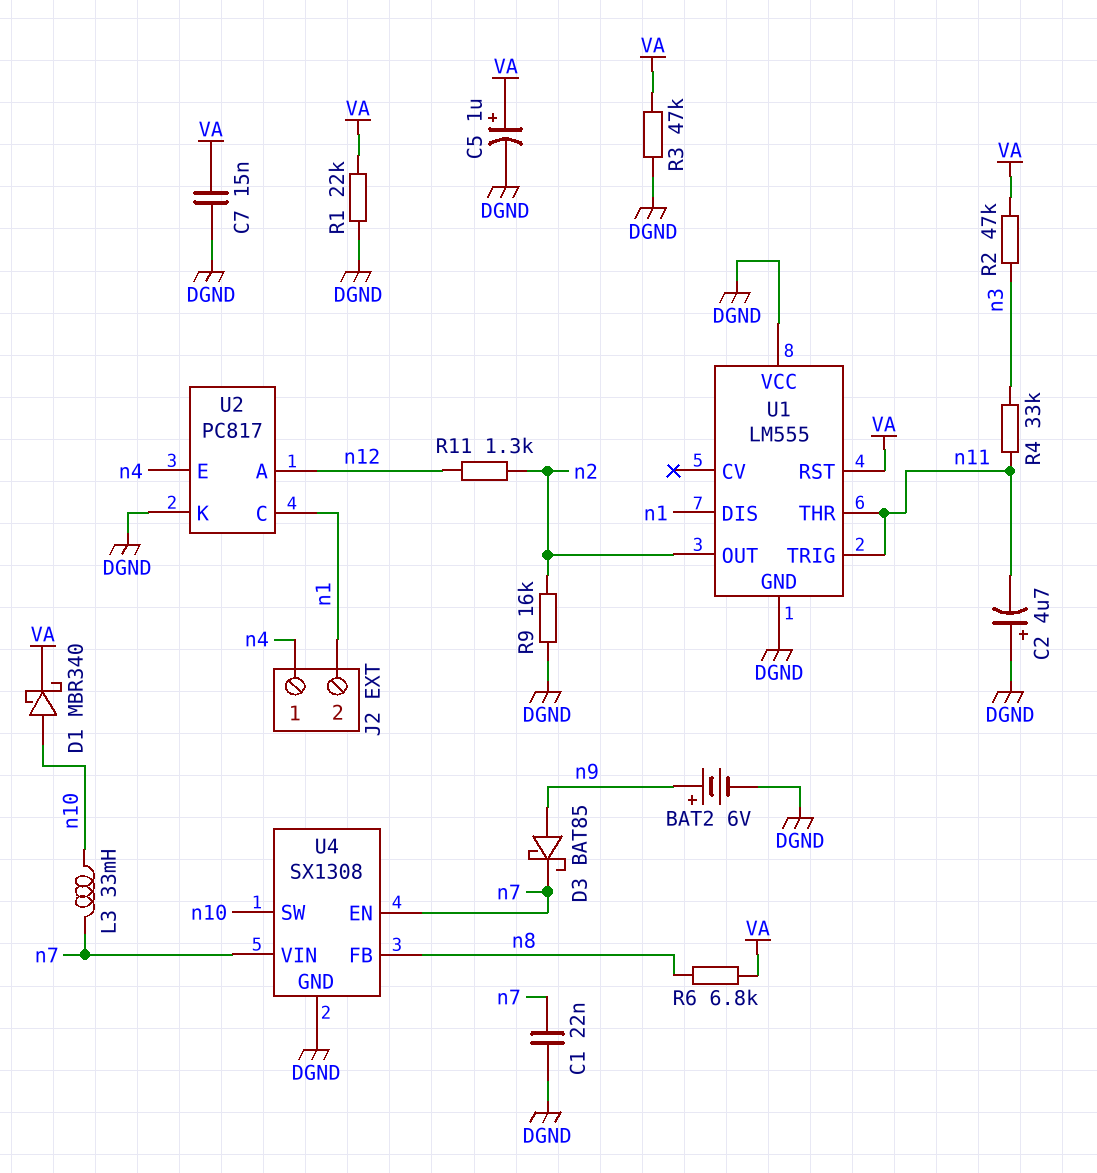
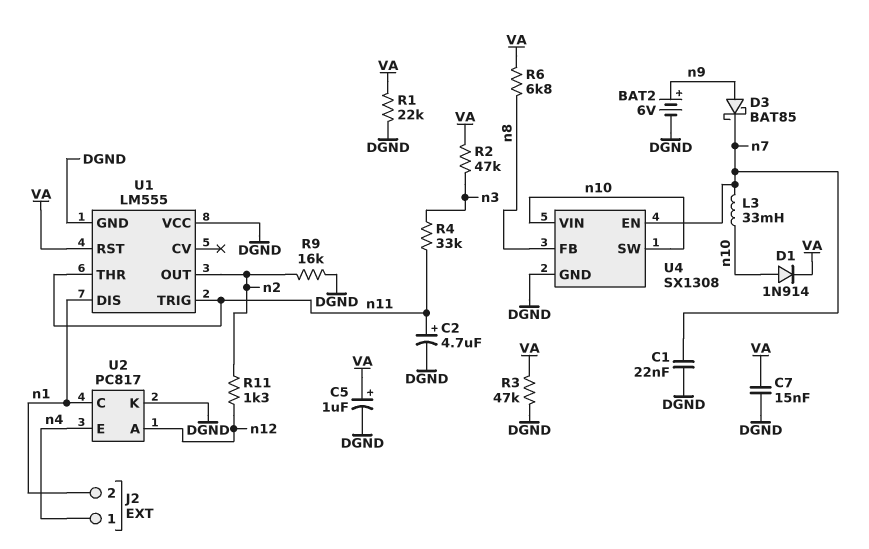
C2: 4.7uF (plus DGND, minus n11) -> 4.7uF (plus n11, minus DGND)
D1: schottky MBR340 (A n10, K VA) -> diode 1N914 (A n10, K VA)
U4 pin VIN: n7 -> n10

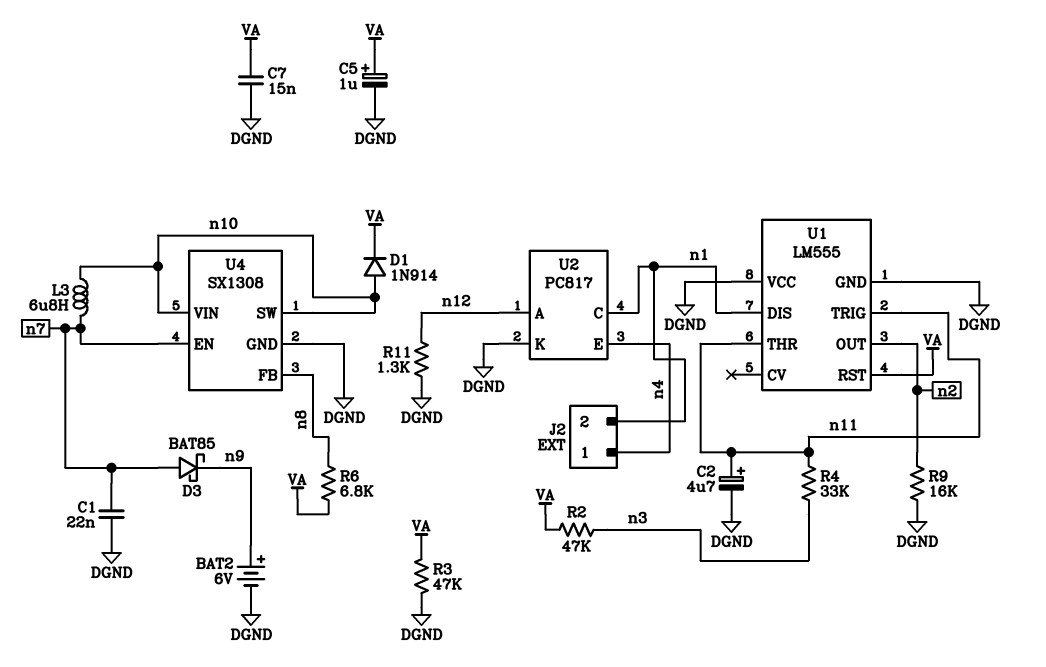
D3: schottky BAT85 (A n9, K n7) -> schottky BAT85 (A n7, K n9)
L3: 33mH (n7, n10) -> 6.8uH (n7, n10)
R1: 22k (DGND, VA) -> none
R11: 1.3k (n2, n12) -> 1.3k (DGND, n12)

